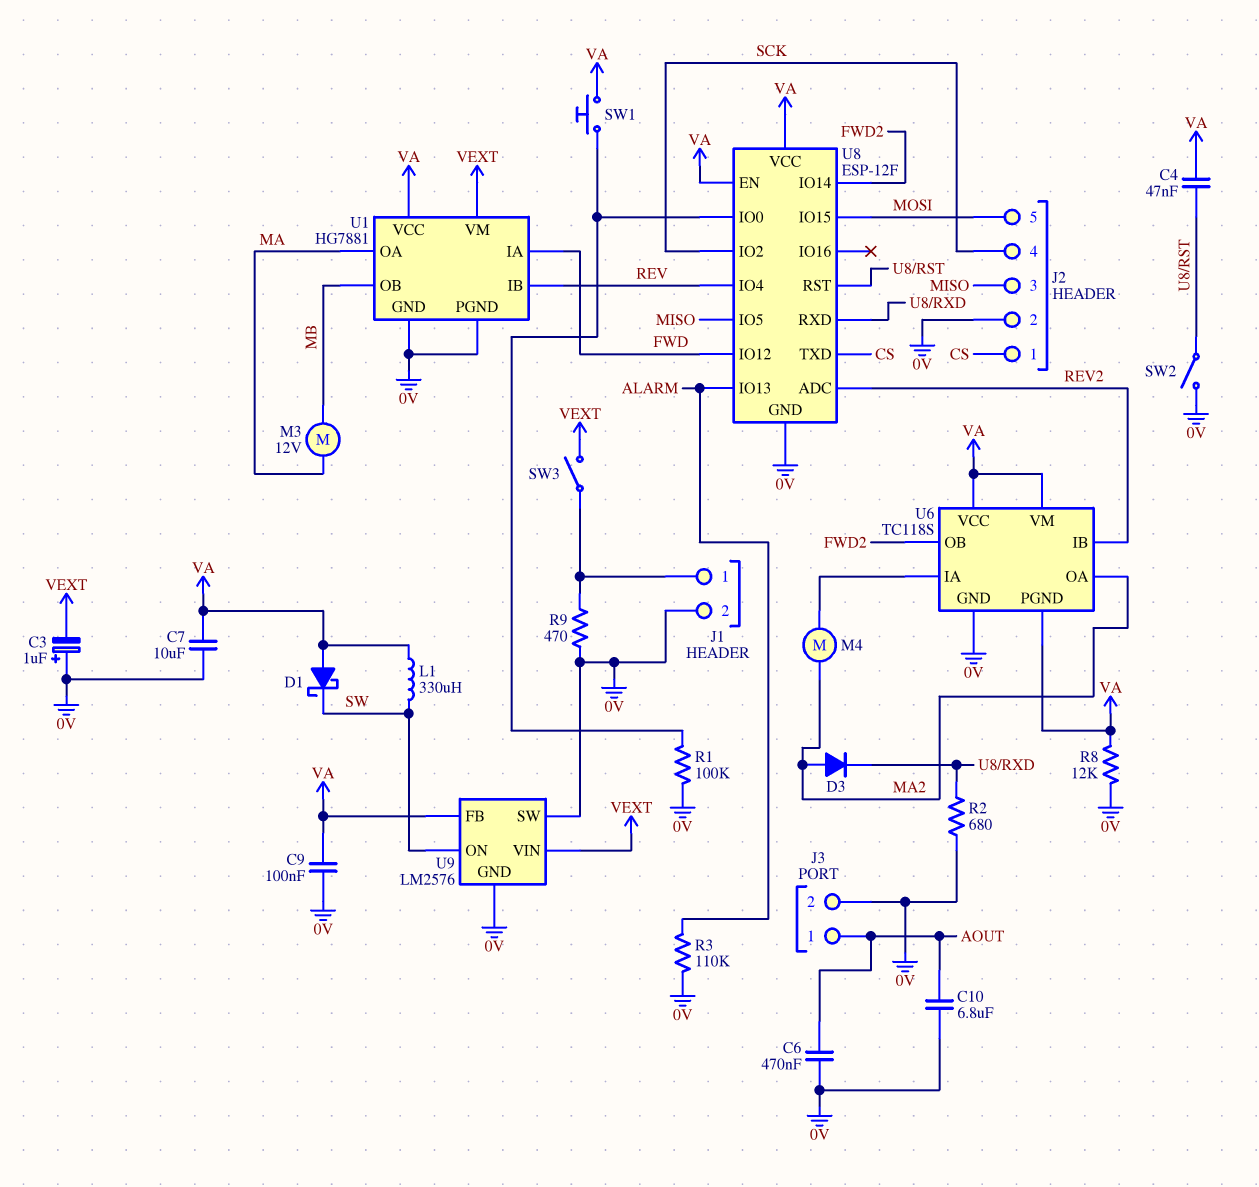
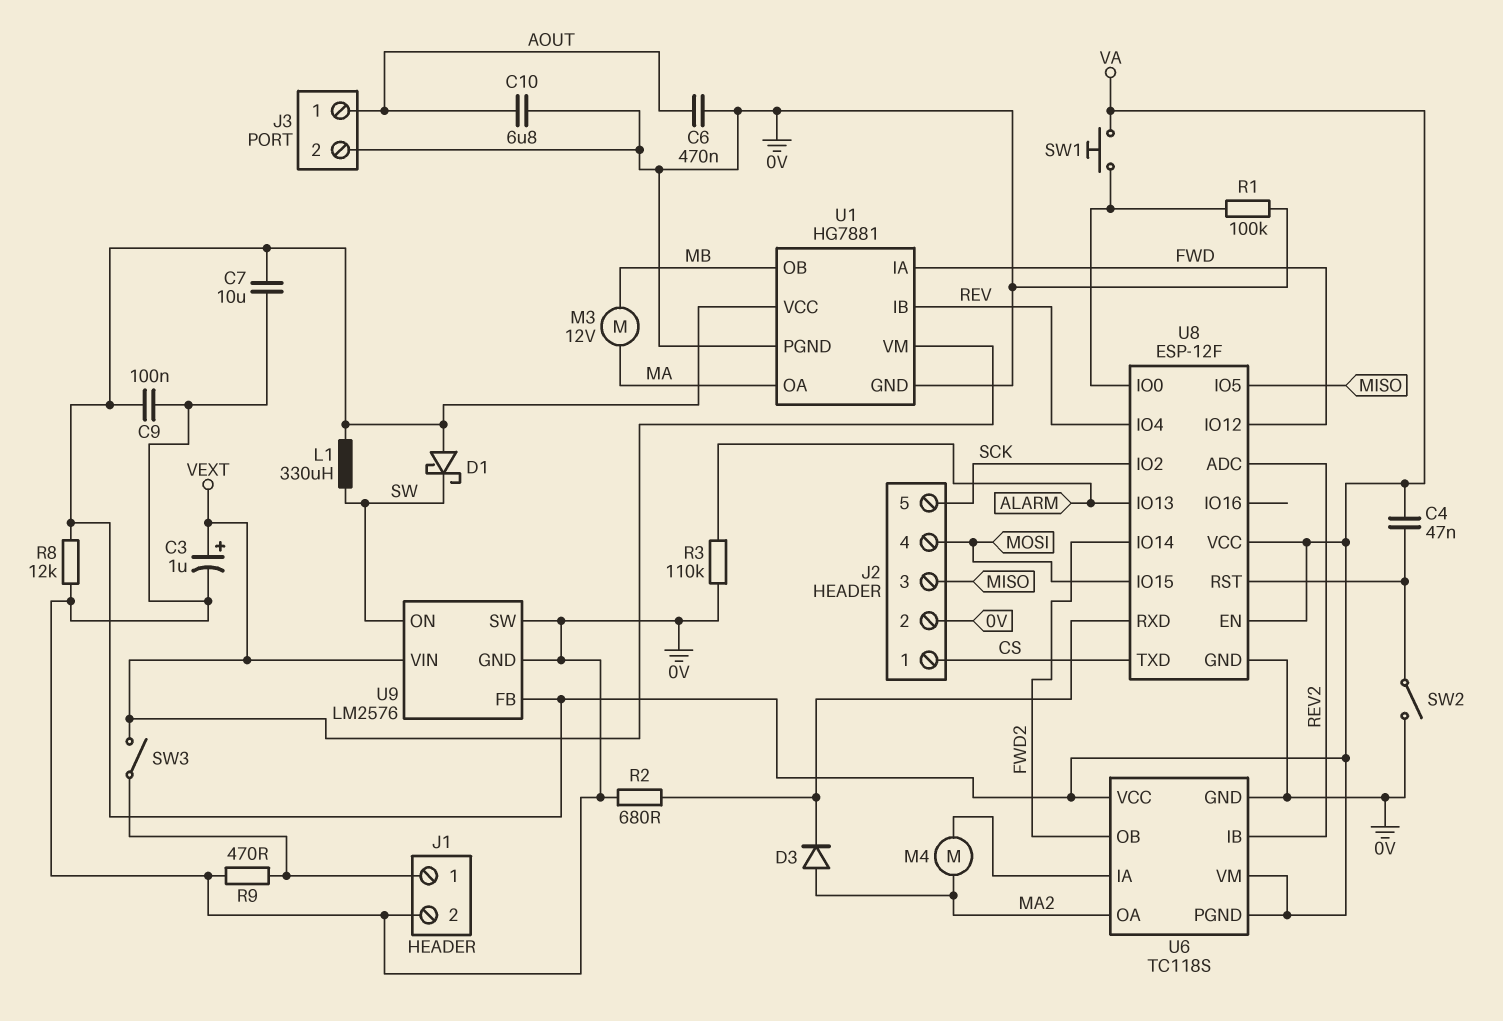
C3: 1uF (plus 0V, minus VEXT) -> 1uF (plus VEXT, minus 0V)
J2 pin 4: SCK -> MOSI
J2 pin 5: MOSI -> SCK

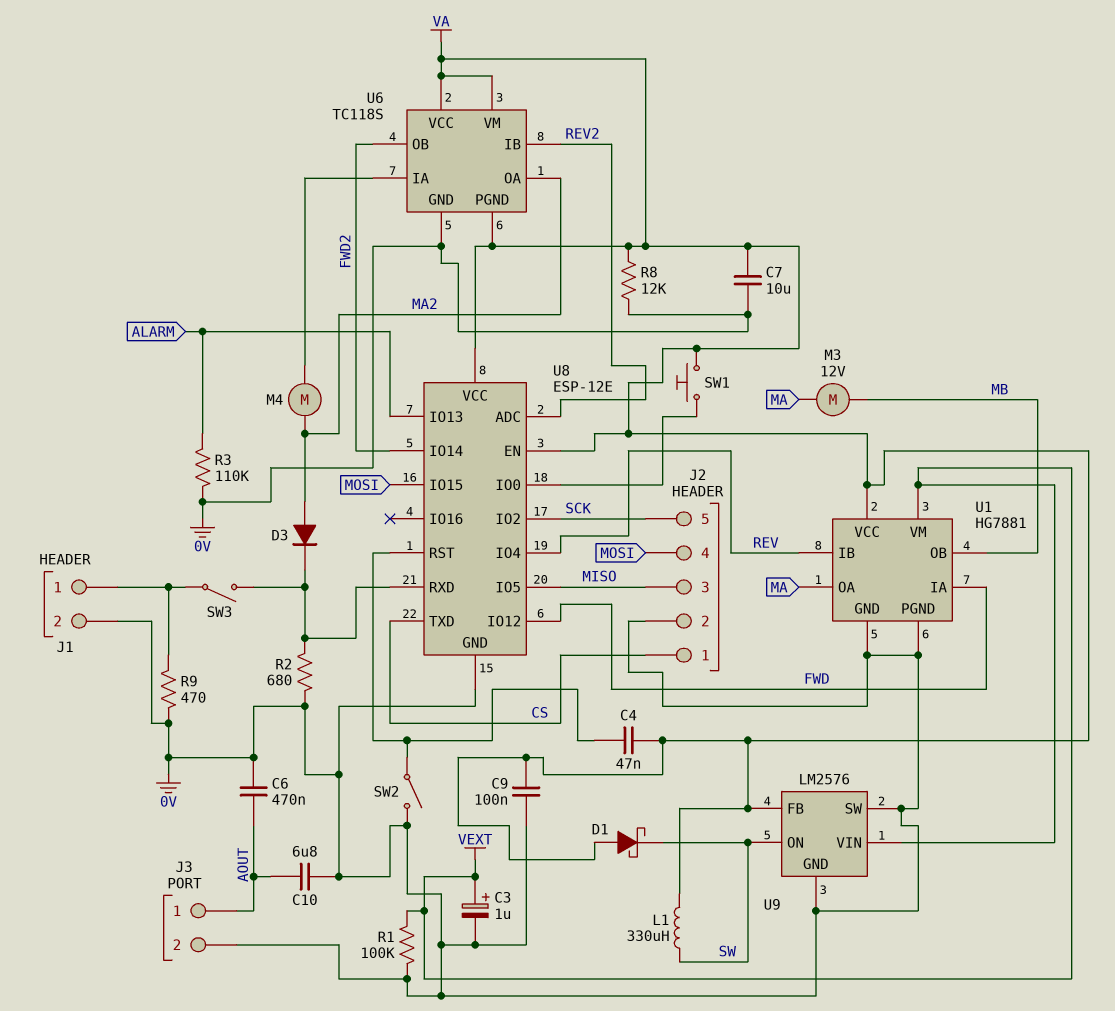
R1: 100k (0V, U8/IO0) -> 100k (0V, VEXT)
SW3: switch (J1/1, VEXT) -> switch (J1/1, U8/RXD)
U8: ESP-12F -> ESP-12E

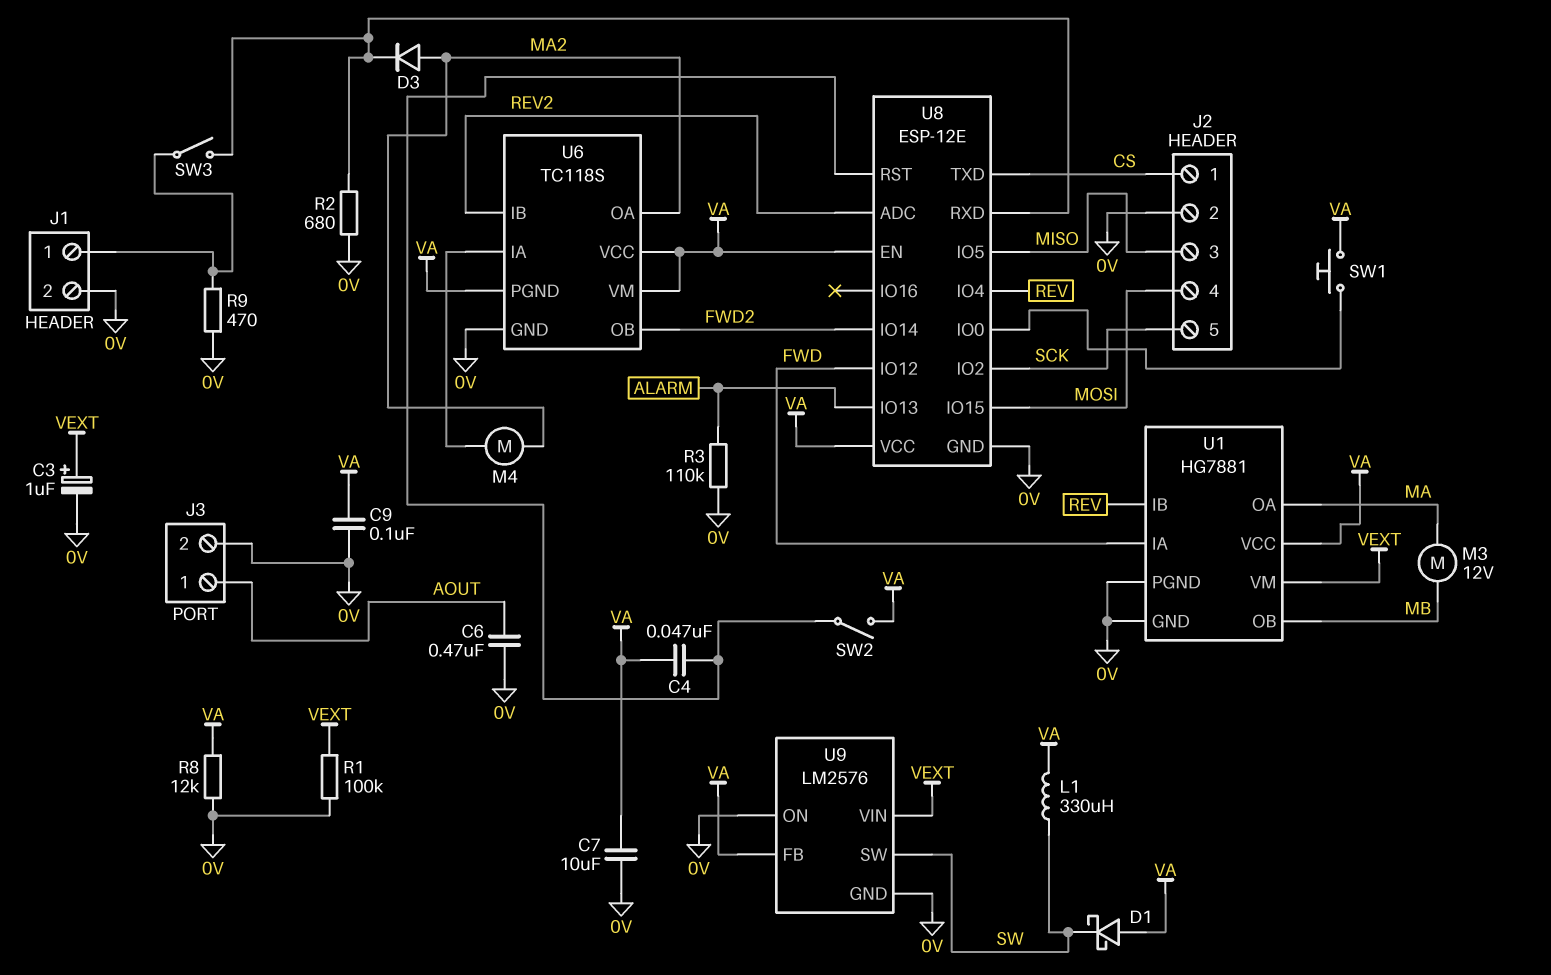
C10: 6.8uF (0V, AOUT) -> none
SW2: switch (0V, U8/RST) -> switch (U8/RST, VA)
U9 pin ON: SW -> 0V
U9 pin SW: 0V -> SW

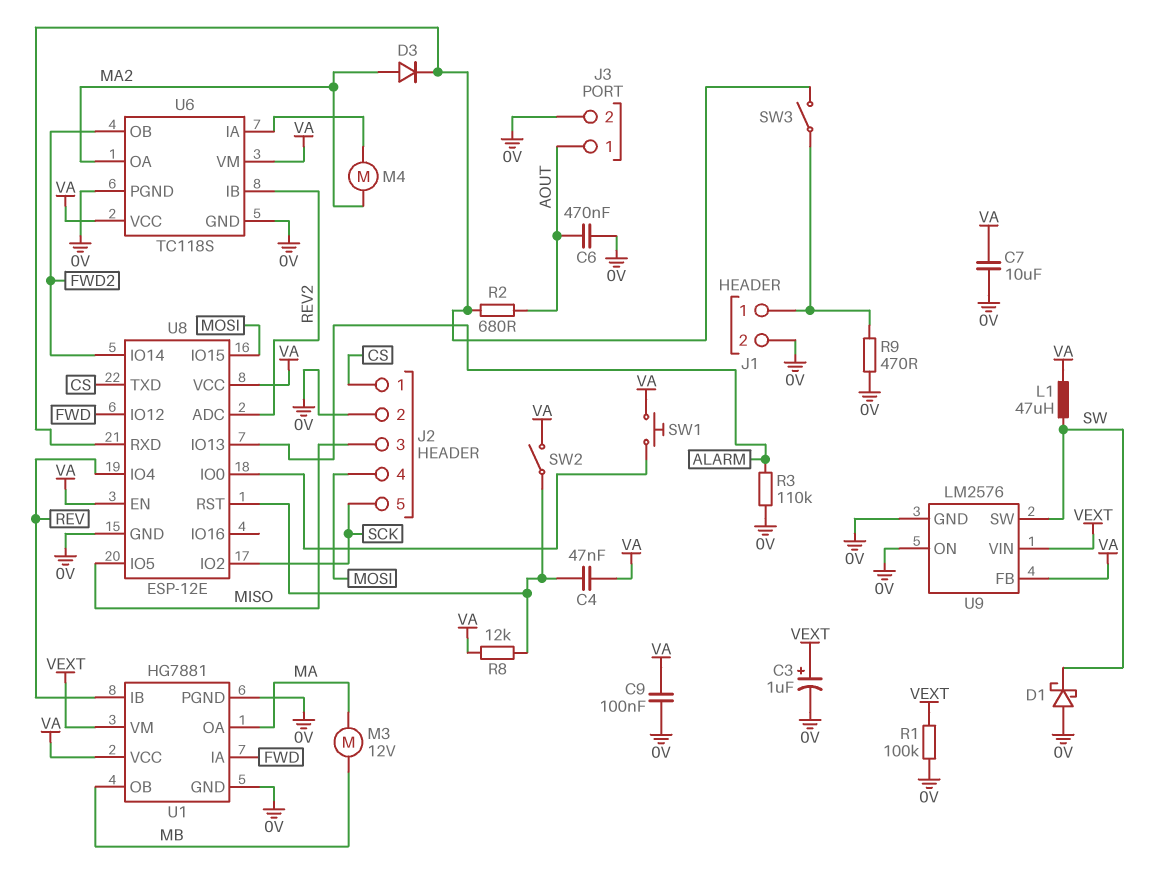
D1: schottky (A VA, K SW) -> schottky (A 0V, K SW)
L1: 330uH (SW, VA) -> 47uH (SW, VA)
R2: 680 (0V, U8/RXD) -> 680 (AOUT, U8/RXD)
R8: 12k (0V, VA) -> 12k (U8/RST, VA)
U6 pin PGND: VA -> 0V

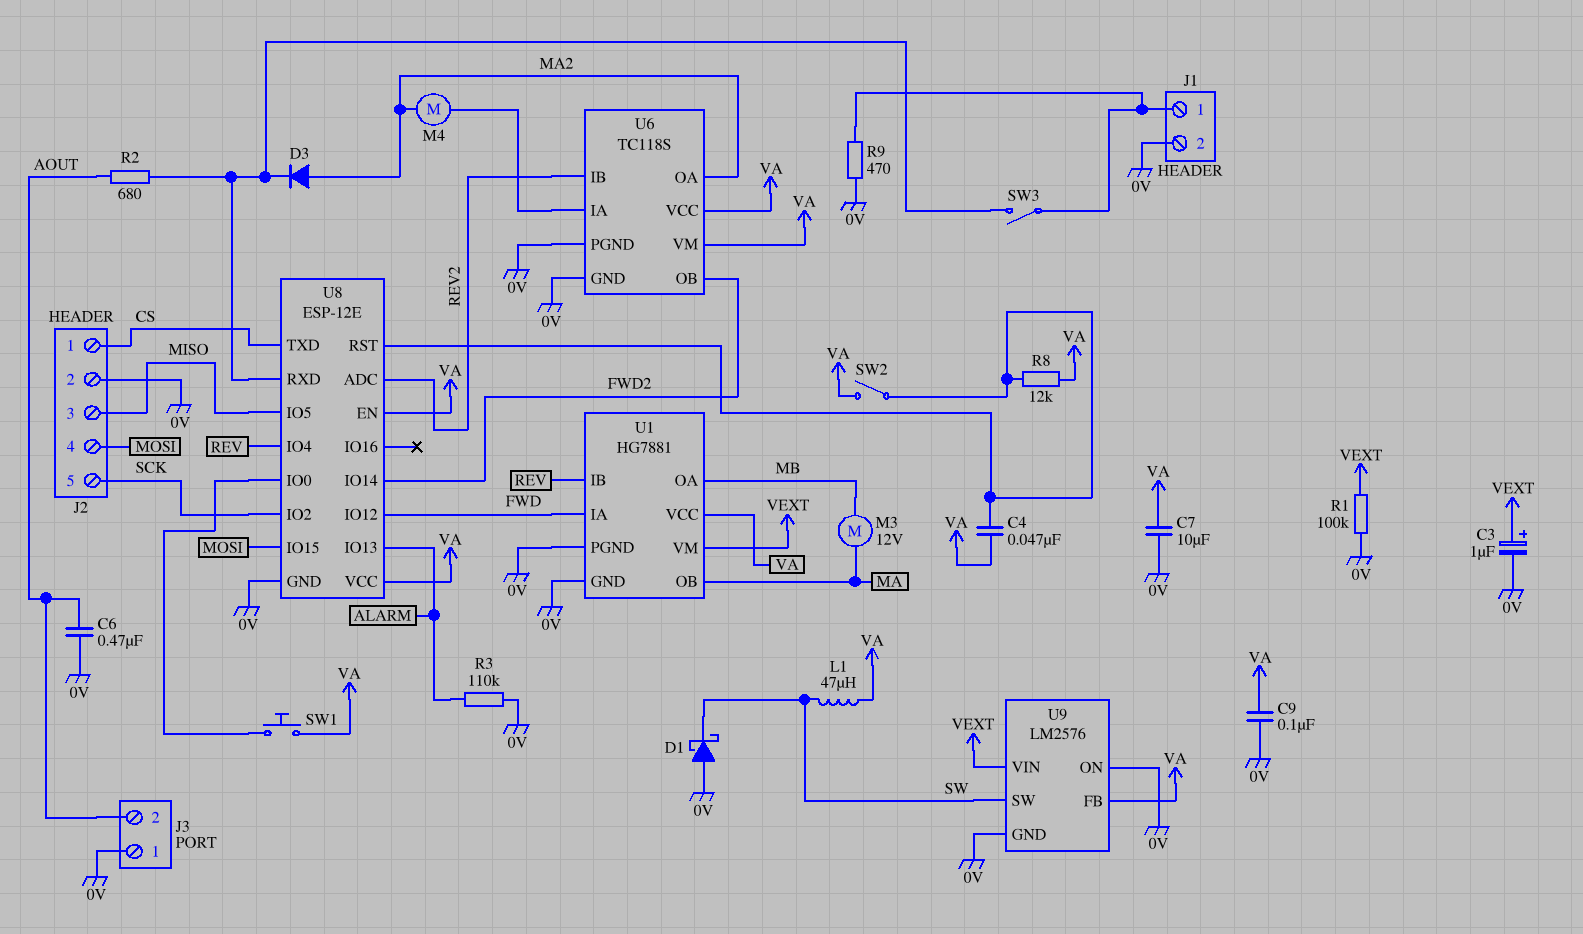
J3 pin 1: AOUT -> 0V
J3 pin 2: 0V -> AOUT
U1 pin OA: MA -> MB
U1 pin OB: MB -> MA

